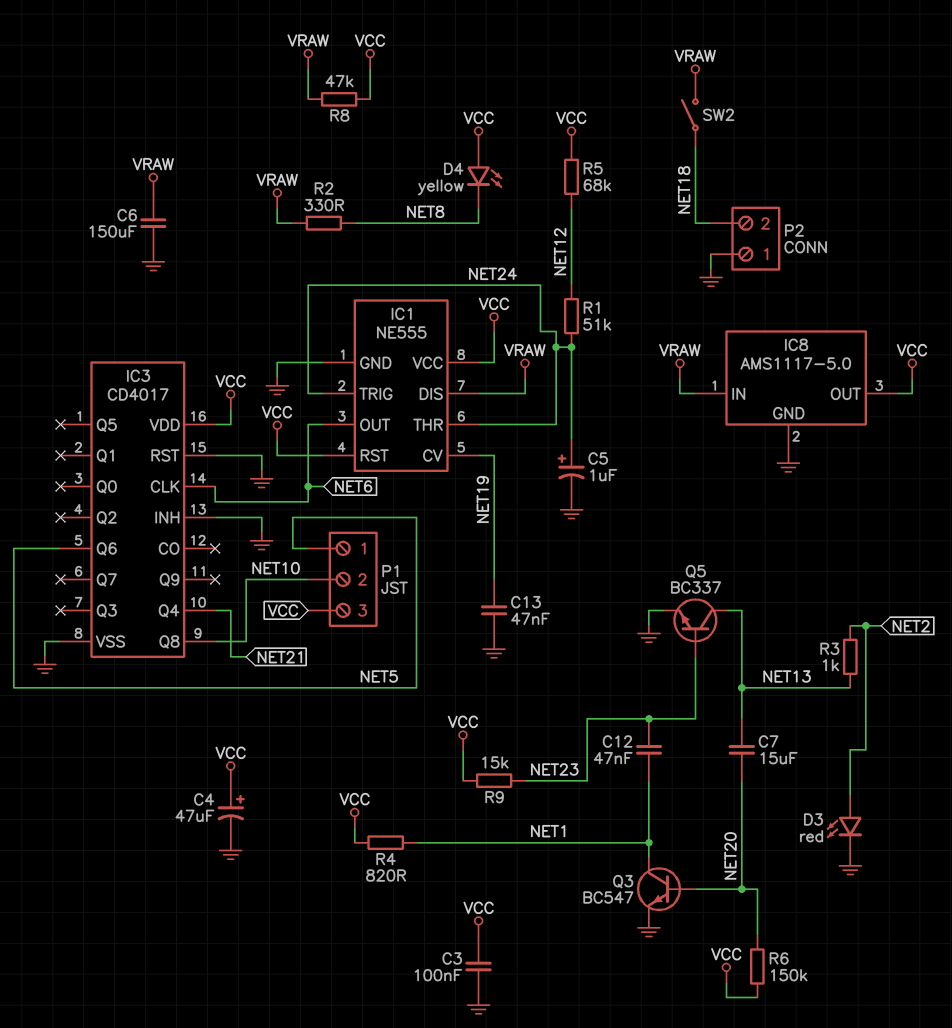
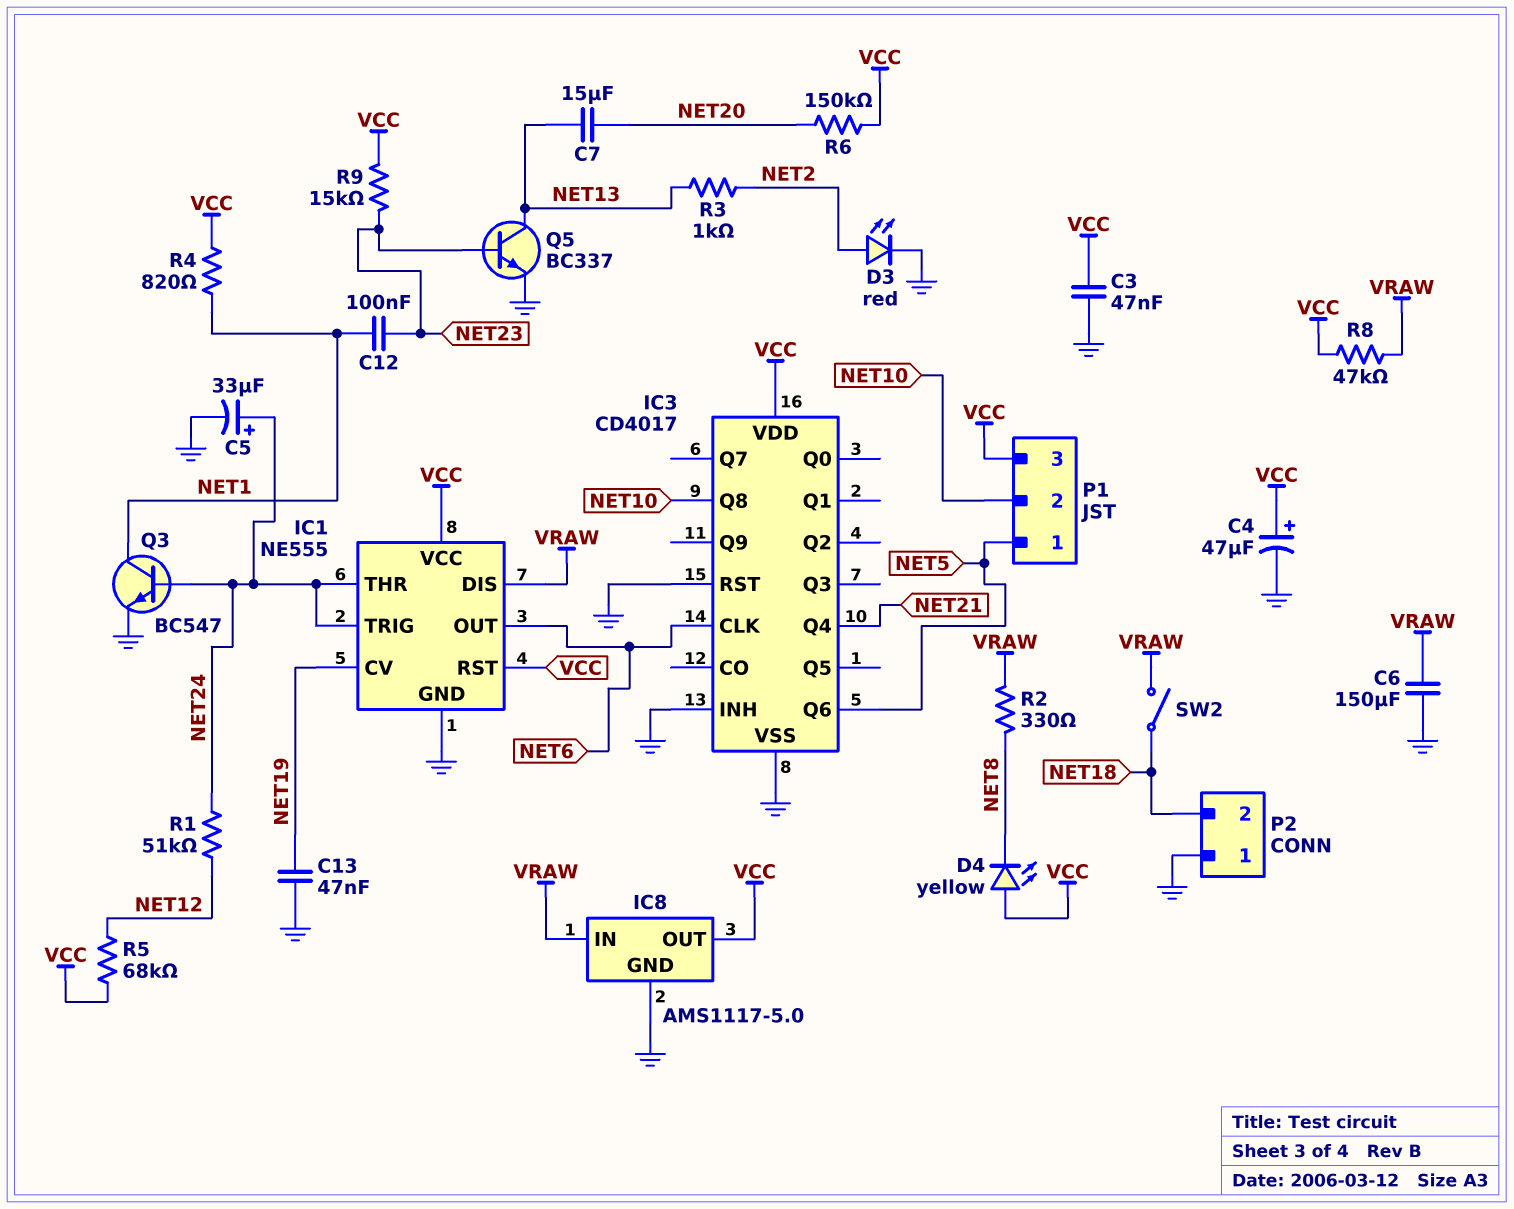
C3: 100nF (GND, VCC) -> 47nF (GND, VCC)
C5: 1uF (plus NET24, minus GND) -> 33uF (plus NET24, minus GND)
C12: 47nF (NET1, NET23) -> 100nF (NET1, NET23)
Q3: NPN BC547 (B NET20, C NET1, E GND) -> NPN BC547 (B NET24, C NET1, E GND)

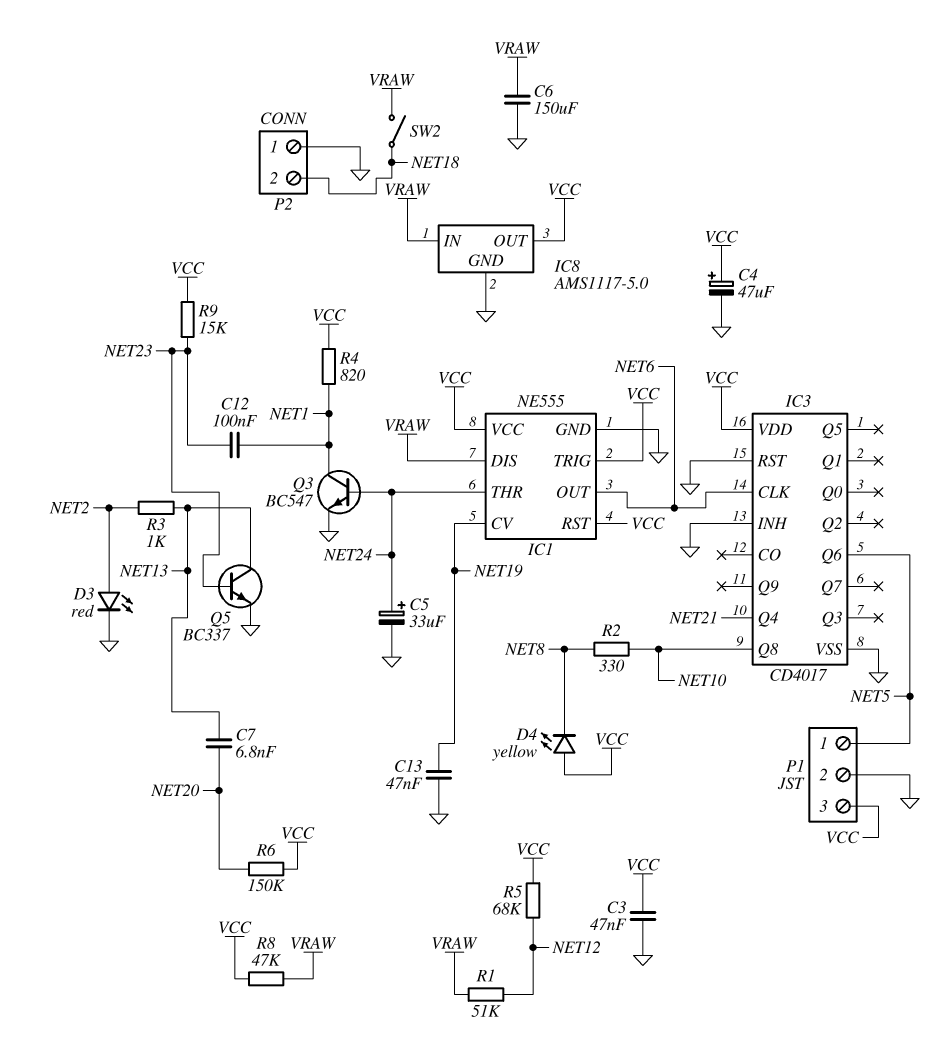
C7: 15uF (NET13, NET20) -> 6.8nF (NET13, NET20)
IC1 pin TRIG: NET24 -> VCC
P1 pin 2: NET10 -> GND
R1: 51k (NET12, NET24) -> 51k (NET12, VRAW)
R2: 330 (NET8, VRAW) -> 330 (NET8, NET10)

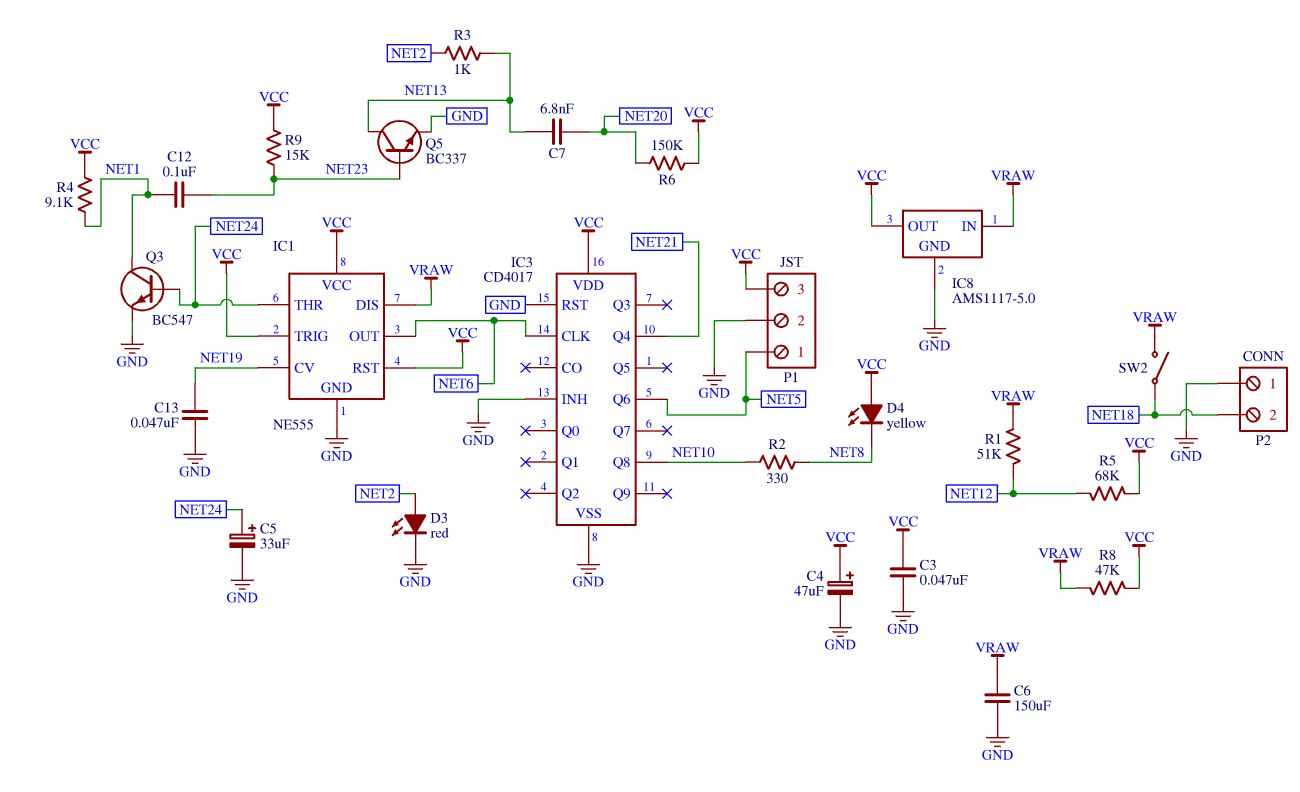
R4: 820 (NET1, VCC) -> 9.1k (NET1, VCC)

